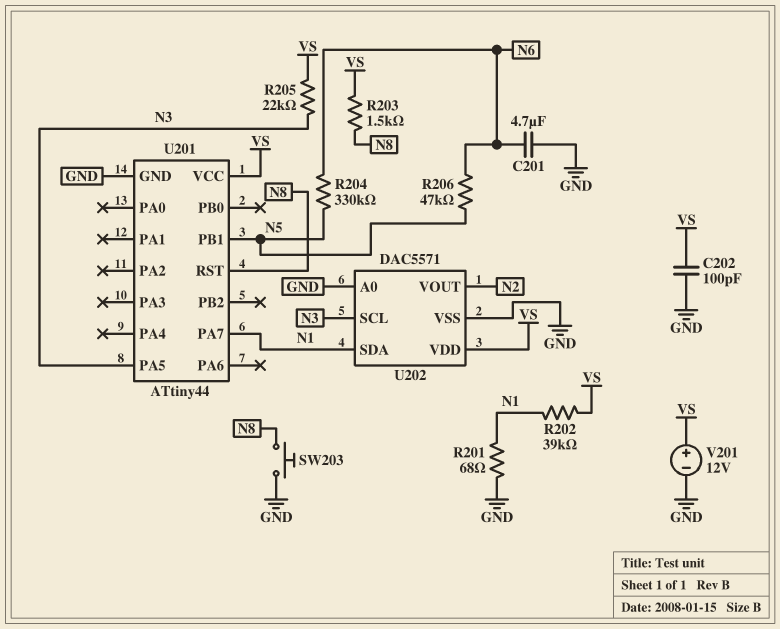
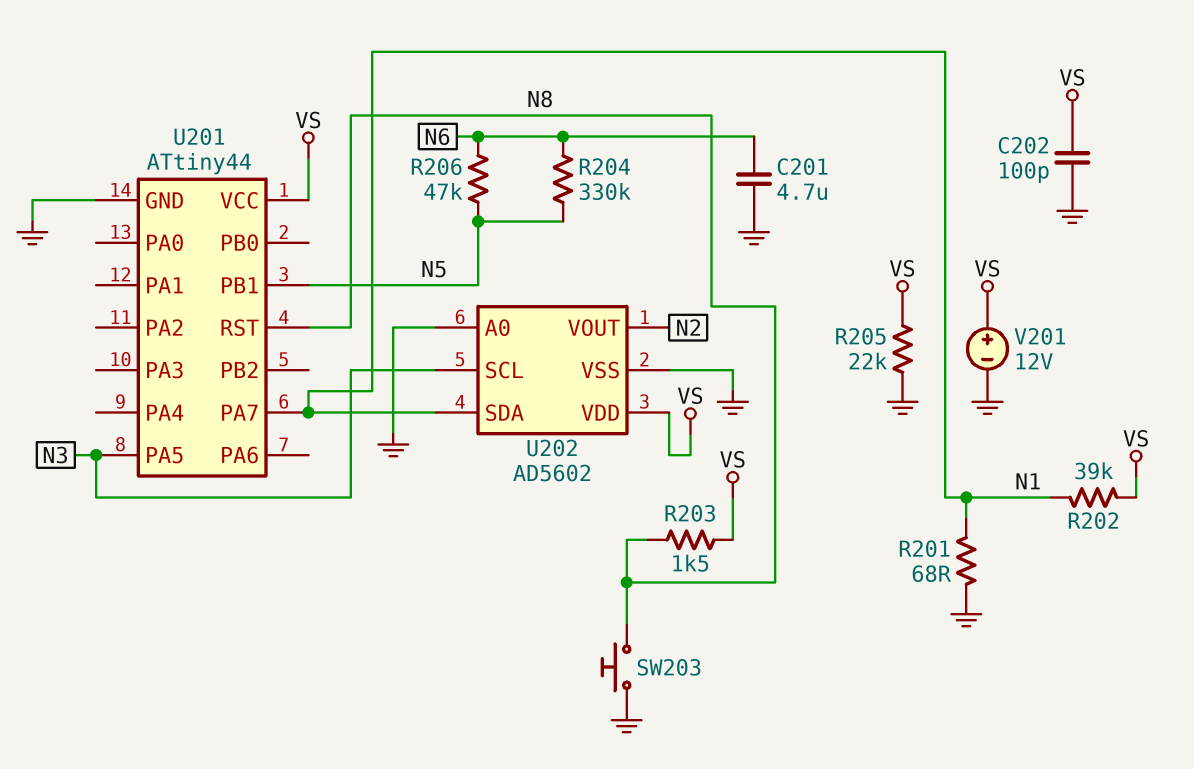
R205: 22k (N3, VS) -> 22k (GND, VS)
U202: DAC5571 -> AD5602

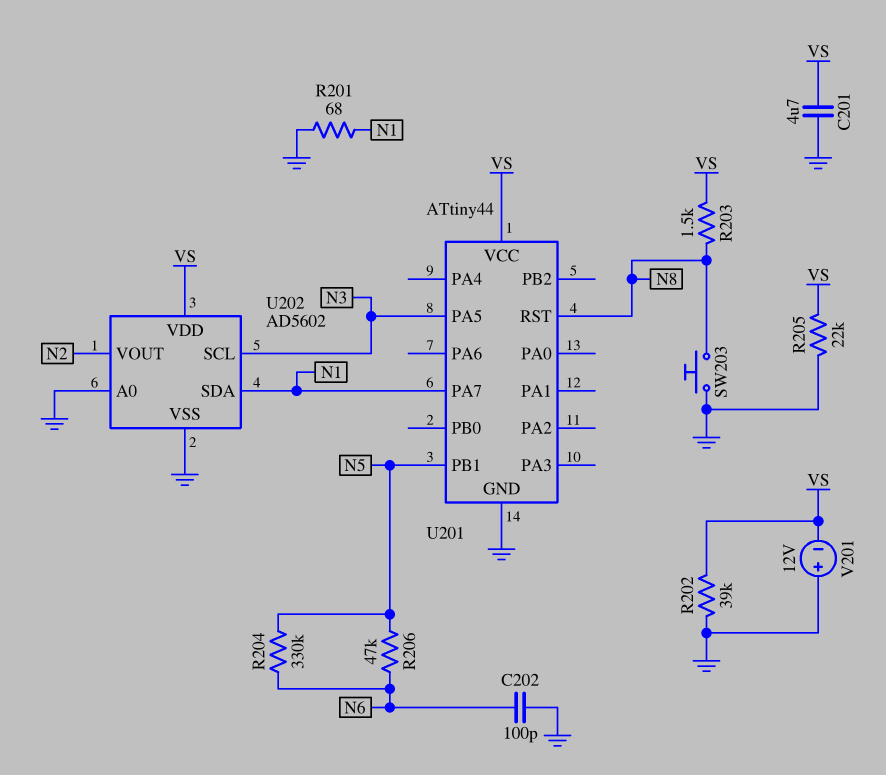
C201: 4.7uF (GND, N6) -> 4.7uF (GND, VS)
C202: 100pF (GND, VS) -> 100pF (GND, N6)
R202: 39k (N1, VS) -> 39k (GND, VS)
V201: 12V (plus VS, minus GND) -> 12V (plus GND, minus VS)

